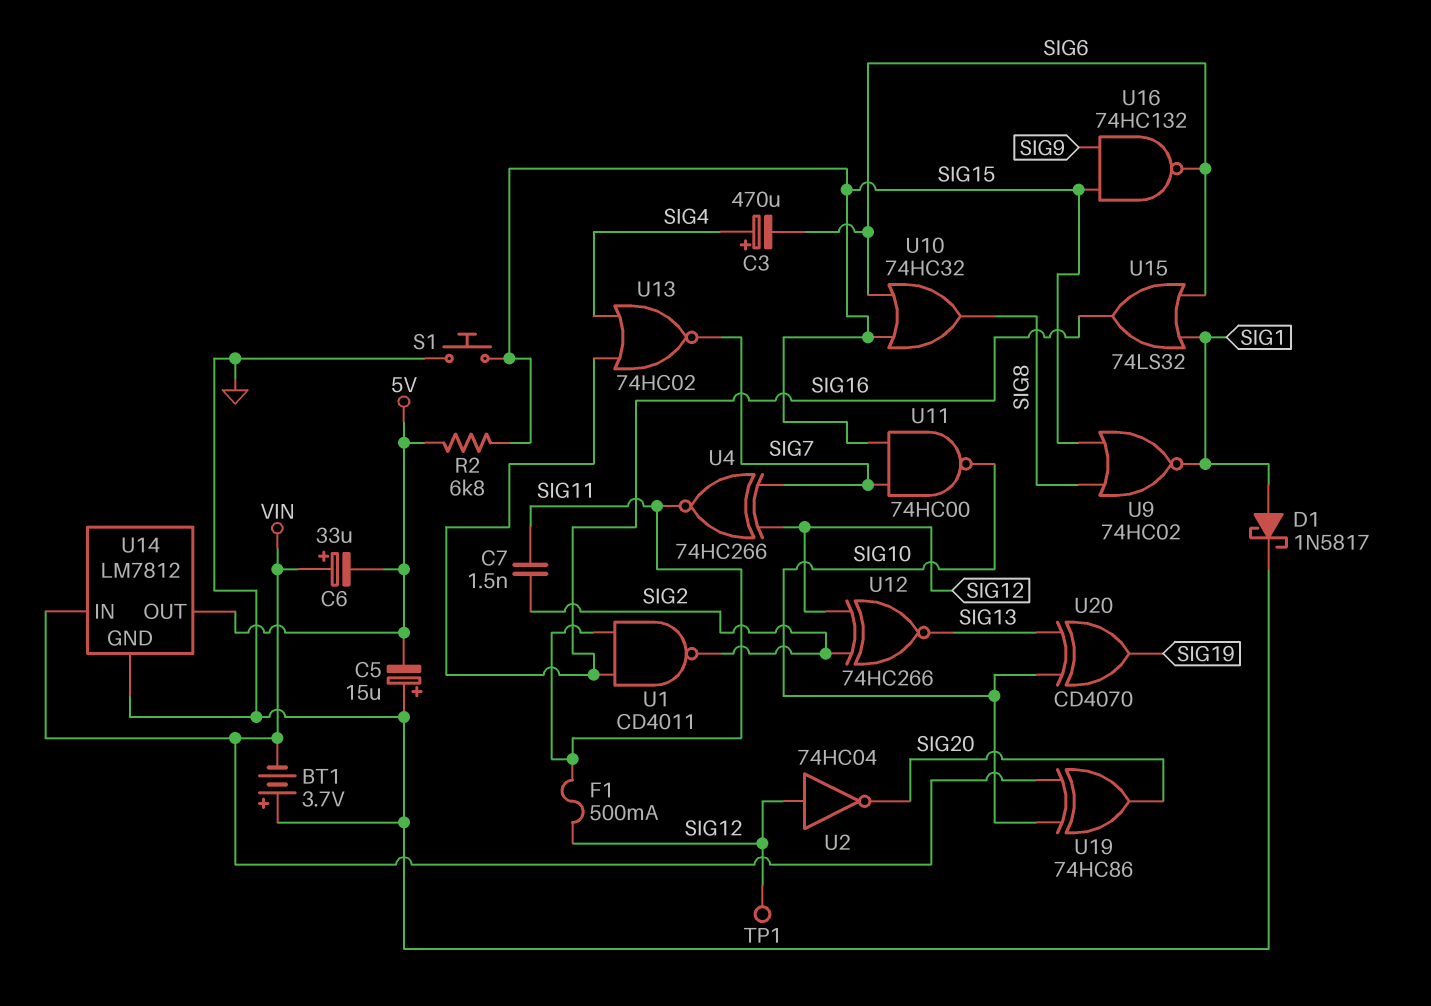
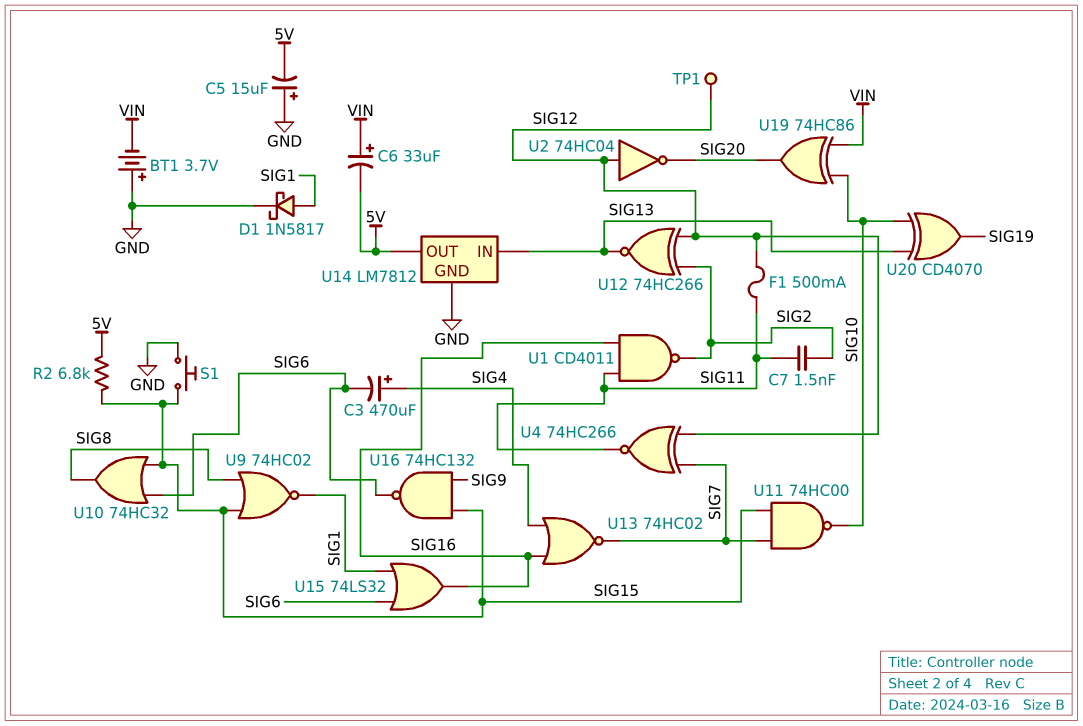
U14 pin IN: VIN -> SIG13

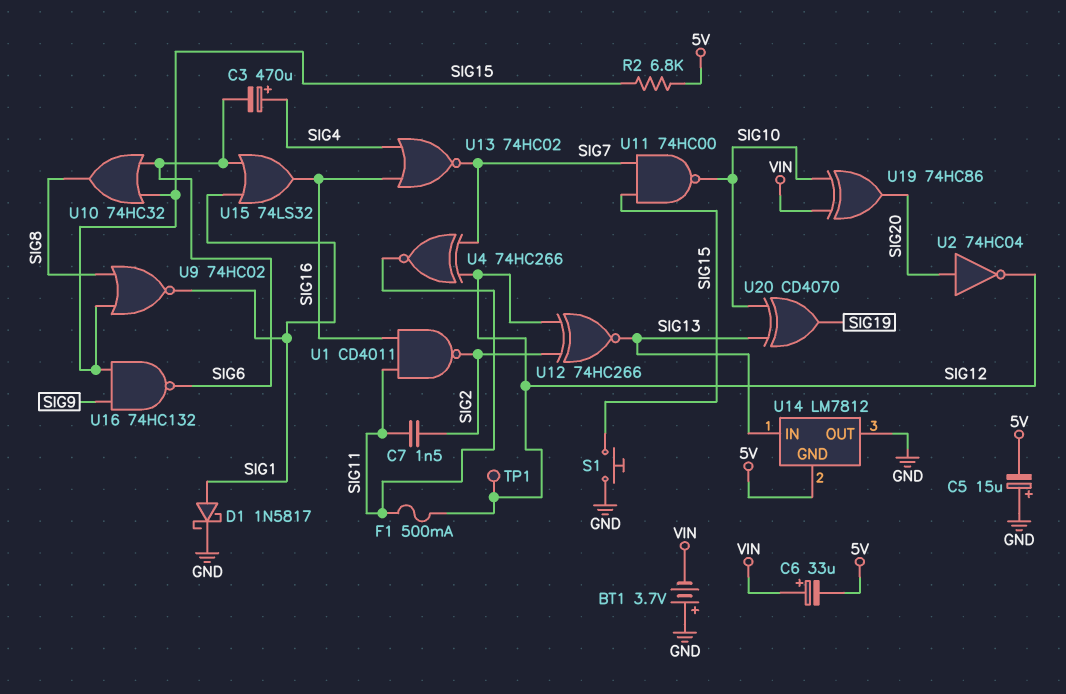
U2: NOT 74HC04 (in SIG12, out SIG20) -> NOT 74HC04 (in SIG20, out SIG12)
U14 pin GND: GND -> 5V
U14 pin OUT: 5V -> GND

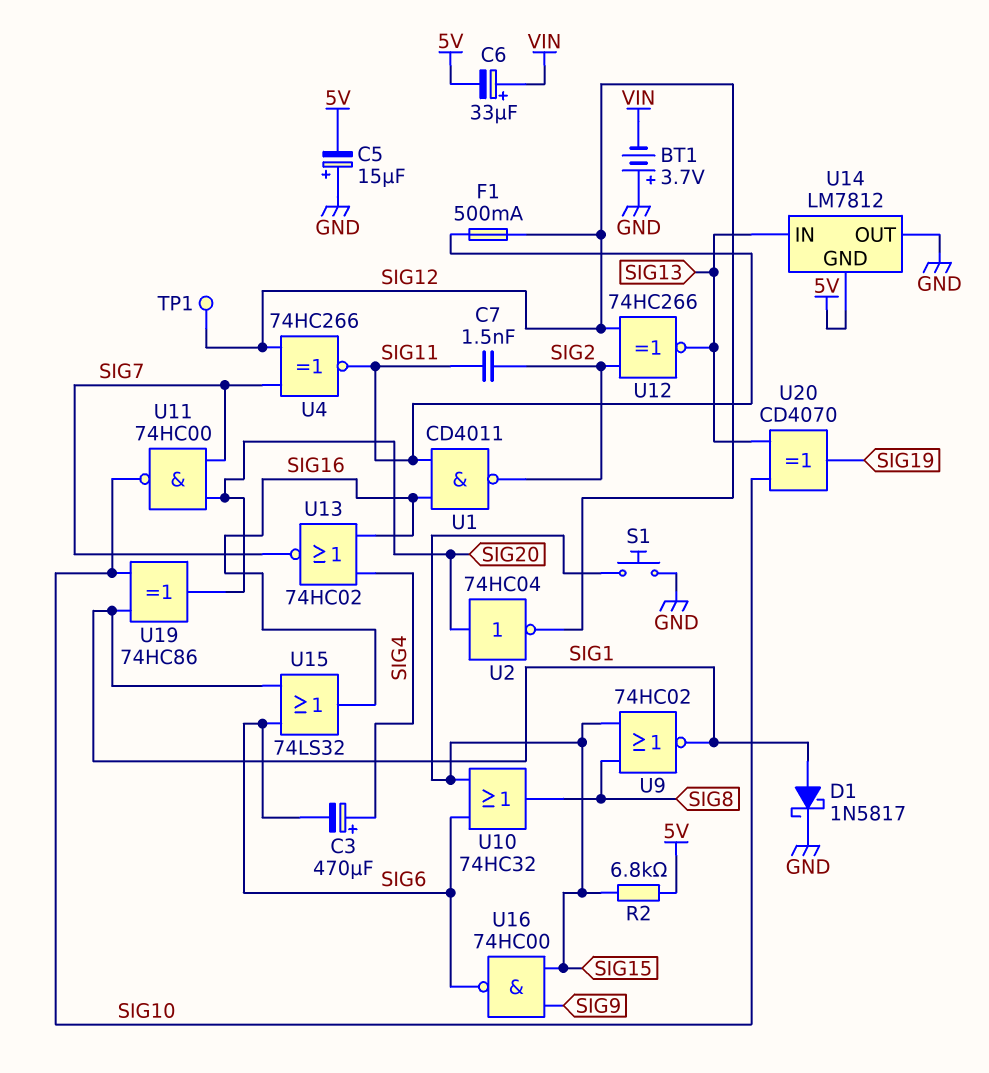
U11: NAND 74HC00 (in SIG7, in SIG15, out SIG10) -> NAND 74HC00 (in SIG7, in SIG20, out SIG10)
U16: NAND 74HC132 (in SIG9, in SIG15, out SIG6) -> NAND 74HC00 (in SIG9, in SIG15, out SIG6)
U19: XOR 74HC86 (in SIG10, in VIN, out SIG20) -> XOR 74HC86 (in SIG1, in SIG10, out SIG20)

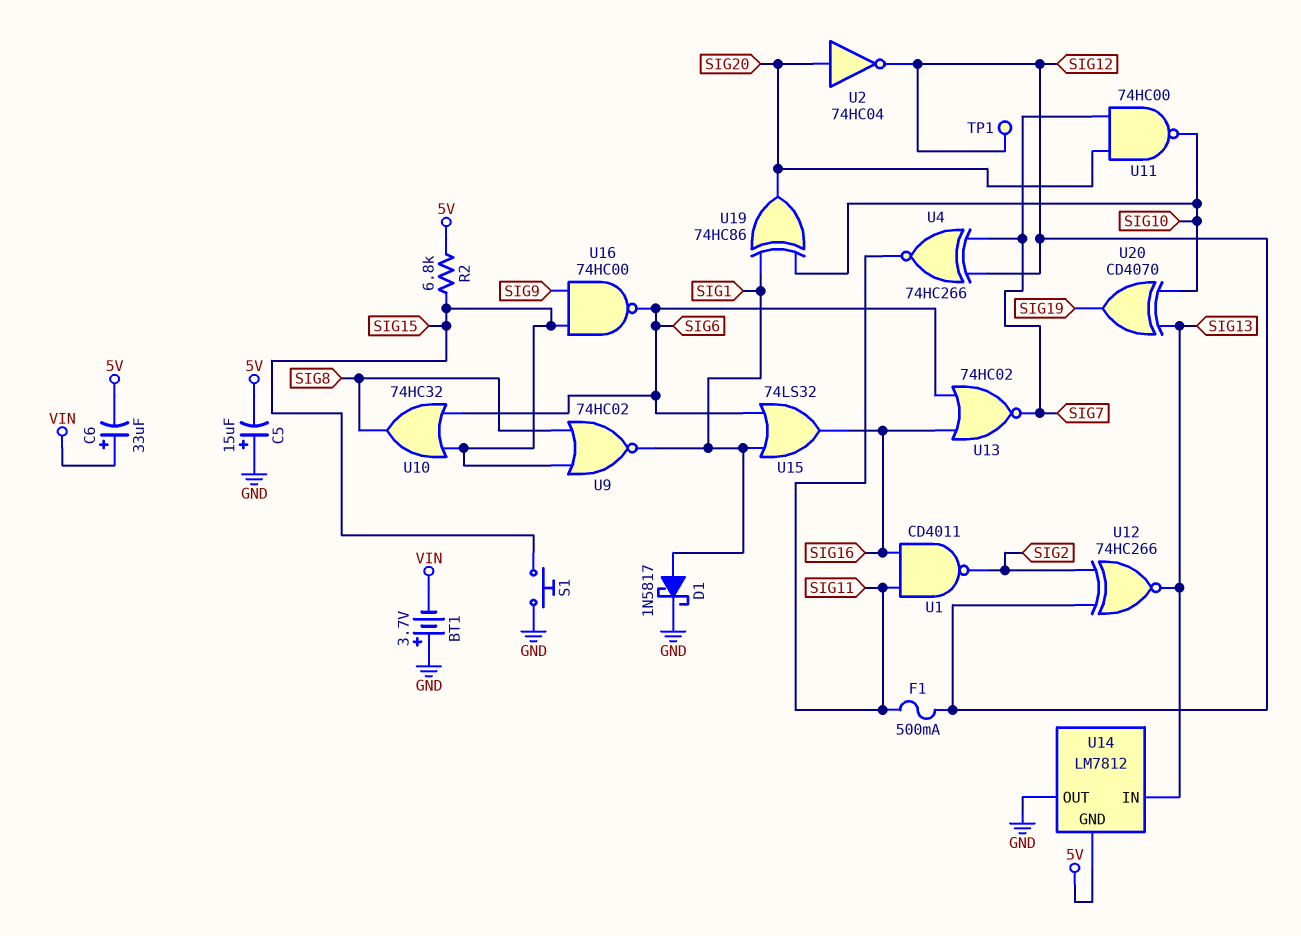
C3: 470uF (plus SIG4, minus SIG6) -> none
C7: 1.5nF (SIG2, SIG11) -> none
U13: NOR 74HC02 (in SIG4, in SIG16, out SIG7) -> NOR 74HC02 (in SIG6, in SIG16, out SIG7)

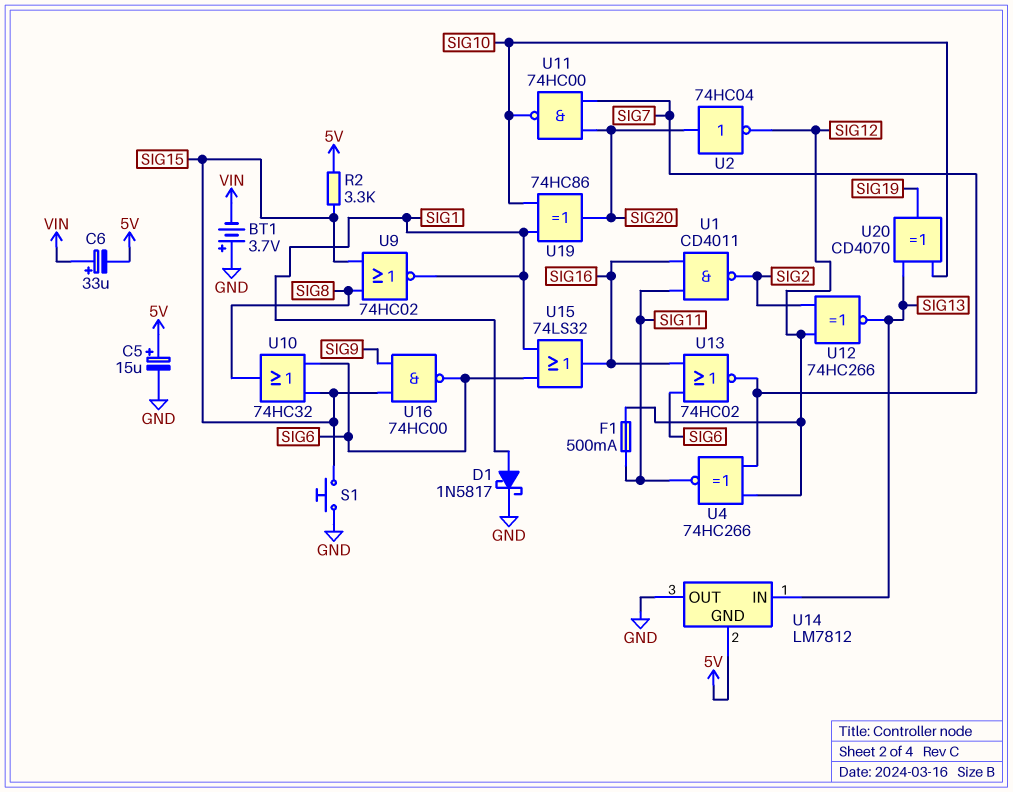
C5: 15uF (plus GND, minus 5V) -> 15uF (plus 5V, minus GND)
R2: 6.8k (5V, SIG15) -> 3.3k (5V, SIG15)
TP1: test point (SIG12) -> none

